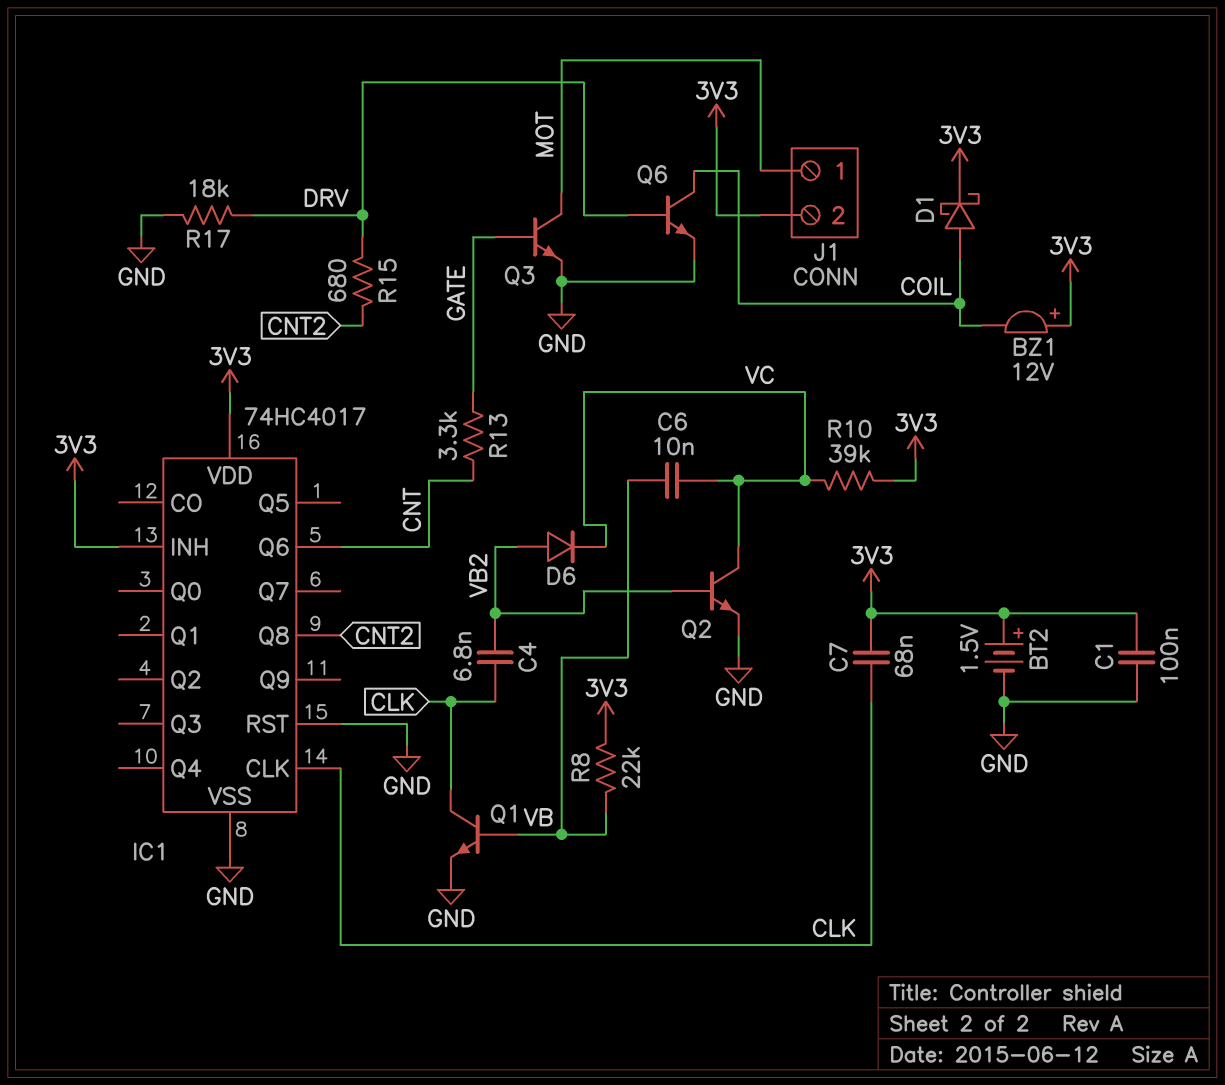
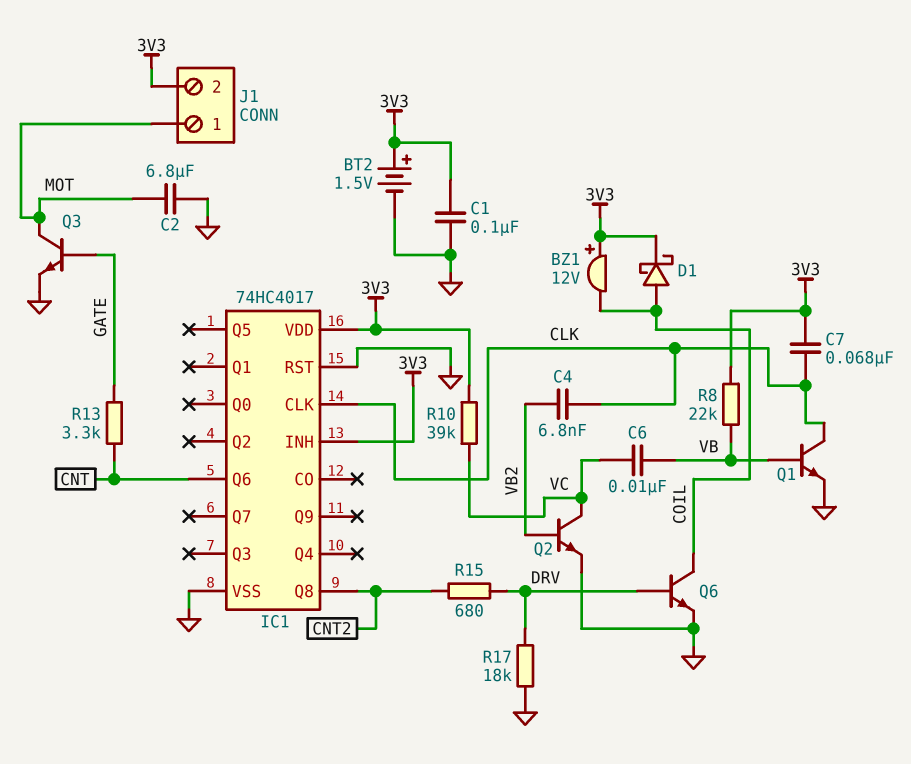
C2: none -> 6.8uF (GND, MOT)
D6: diode (A VB2, K VC) -> none

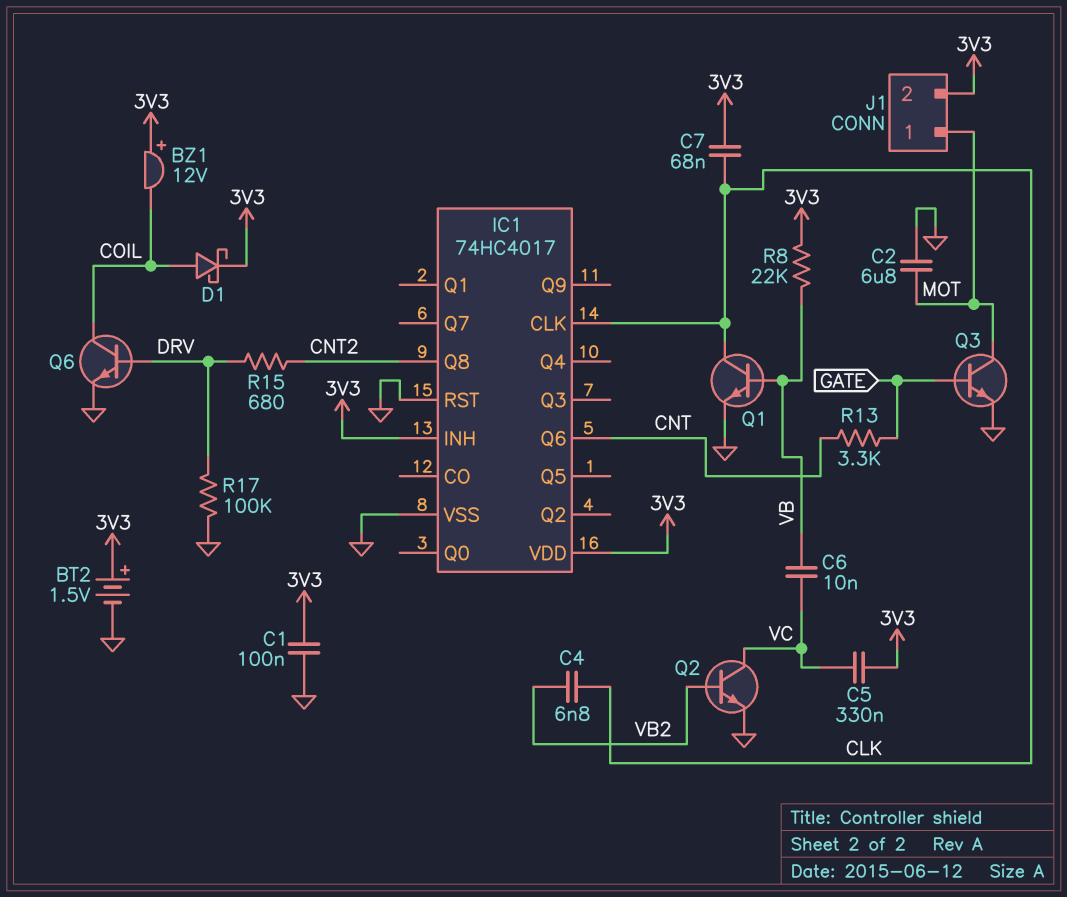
C5: none -> 330nF (3V3, VC)
R10: 39k (3V3, VC) -> none
R17: 18k (DRV, GND) -> 100k (DRV, GND)

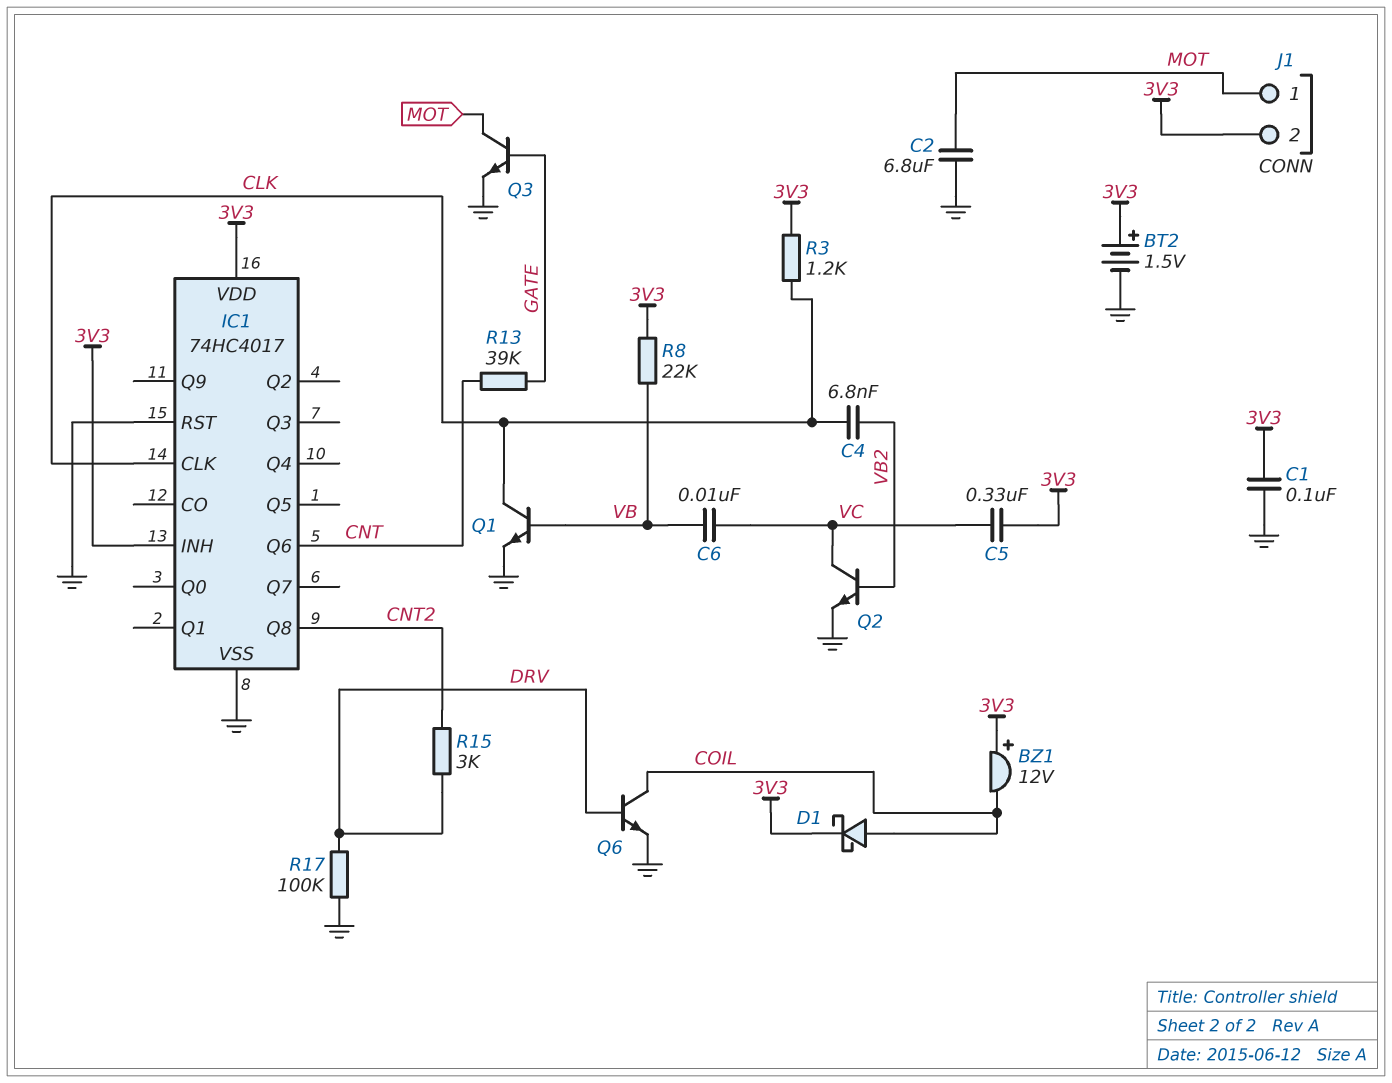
C7: 68nF (3V3, CLK) -> none
R3: none -> 1.2k (3V3, CLK)
R13: 3.3k (CNT, GATE) -> 39k (CNT, GATE)
R15: 680 (CNT2, DRV) -> 3k (CNT2, DRV)

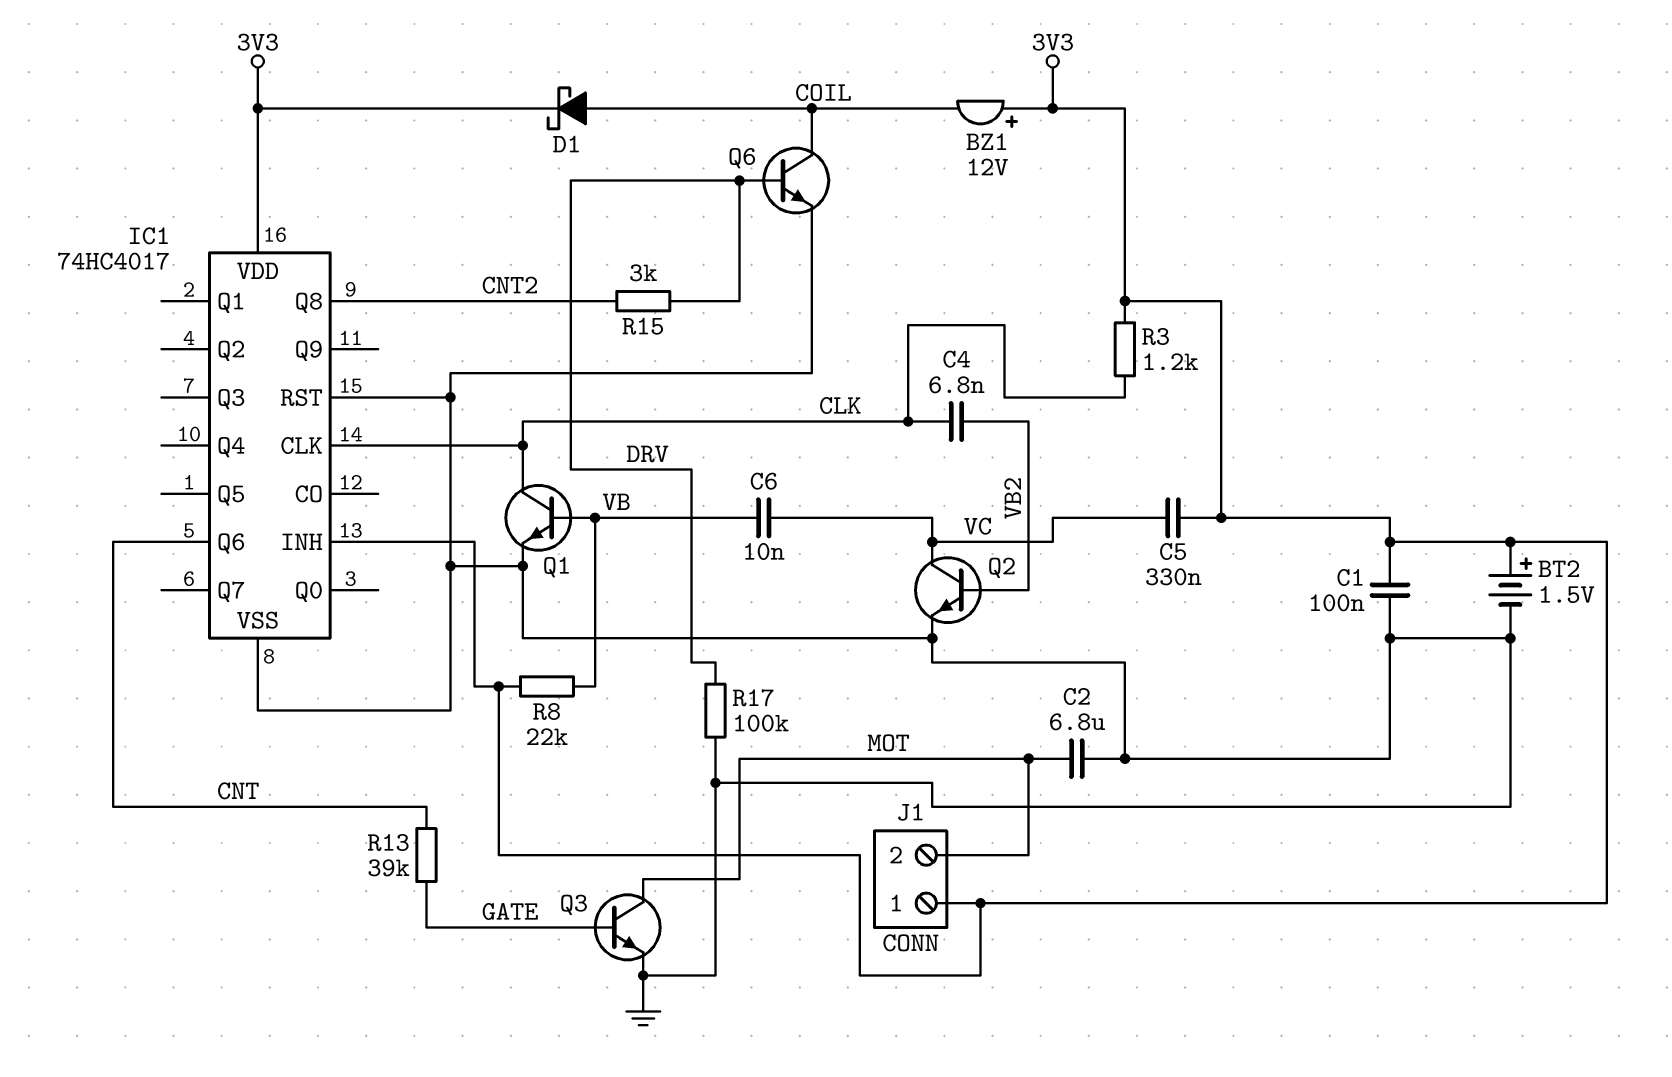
J1 pin 1: MOT -> 3V3
J1 pin 2: 3V3 -> MOT

